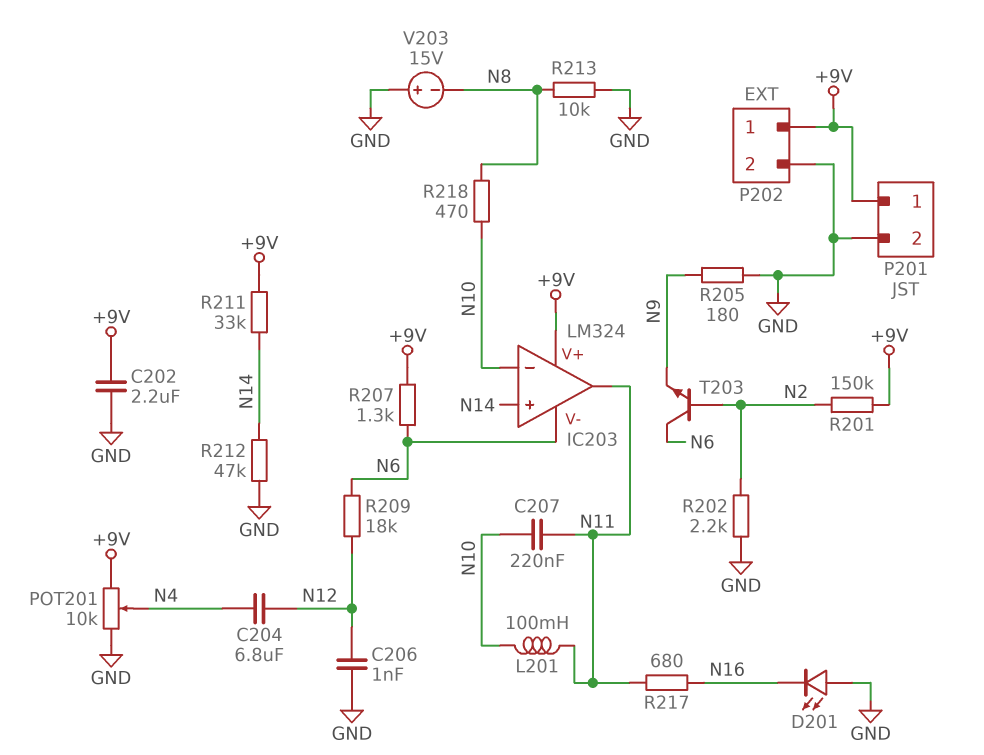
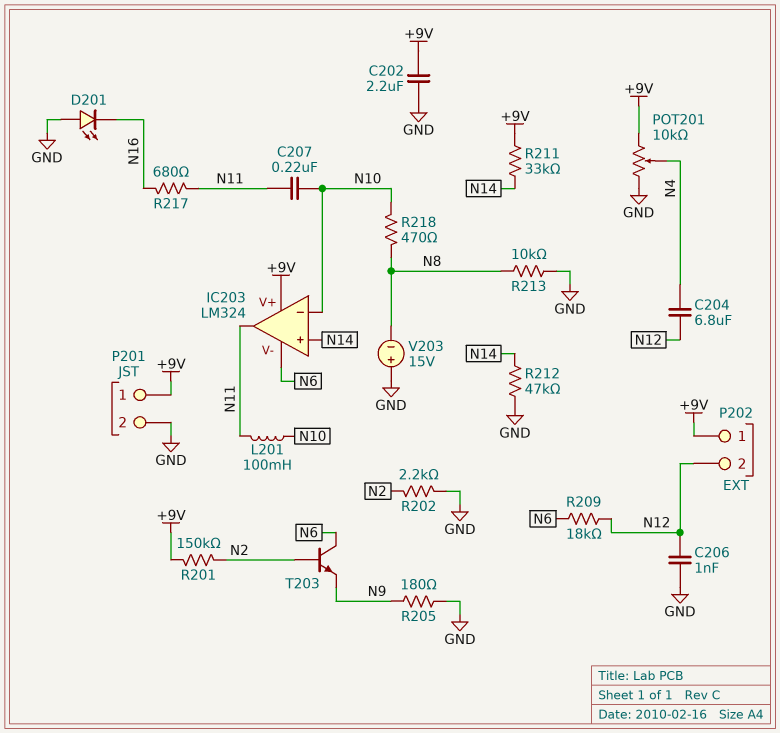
P202 pin 2: GND -> N12
R207: 1.3k (+9V, N6) -> none

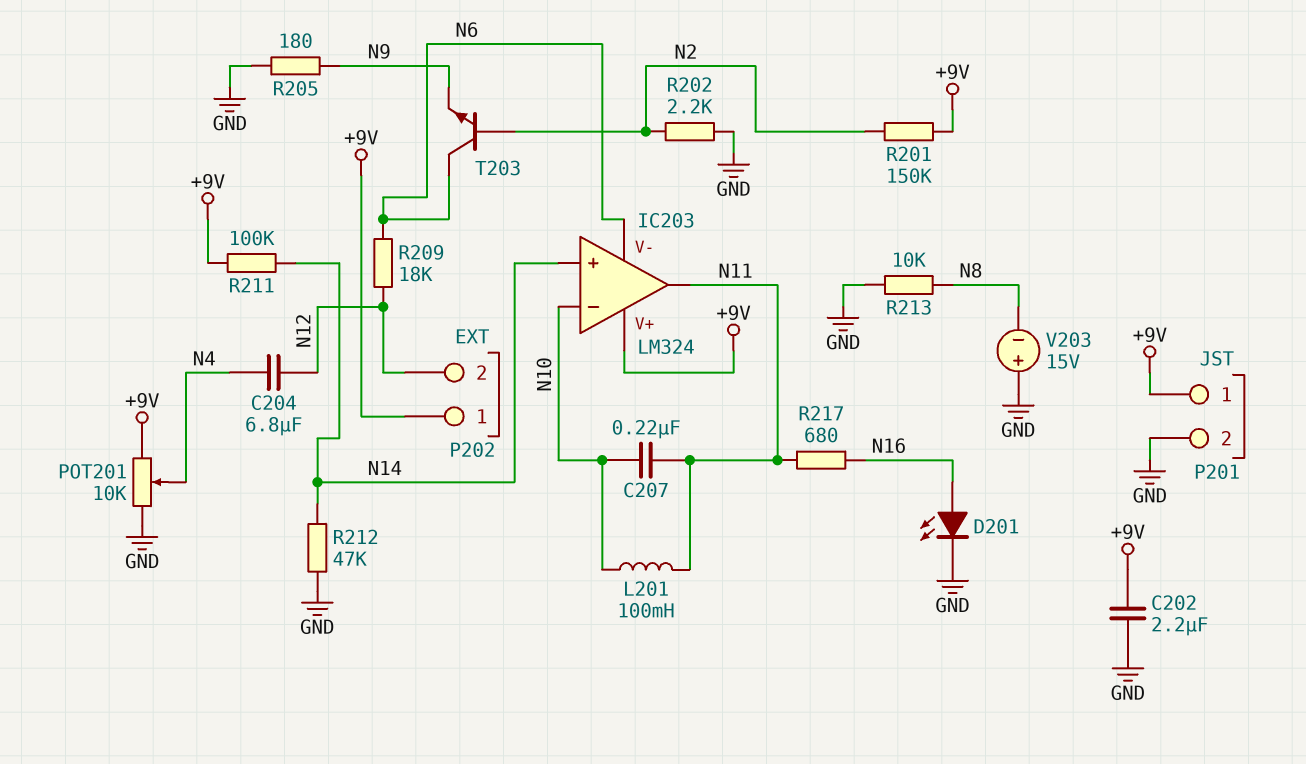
C206: 1nF (GND, N12) -> none
D201: LED (A GND, K N16) -> LED (A N16, K GND)
R211: 33k (+9V, N14) -> 100k (+9V, N14)
R218: 470 (N8, N10) -> none

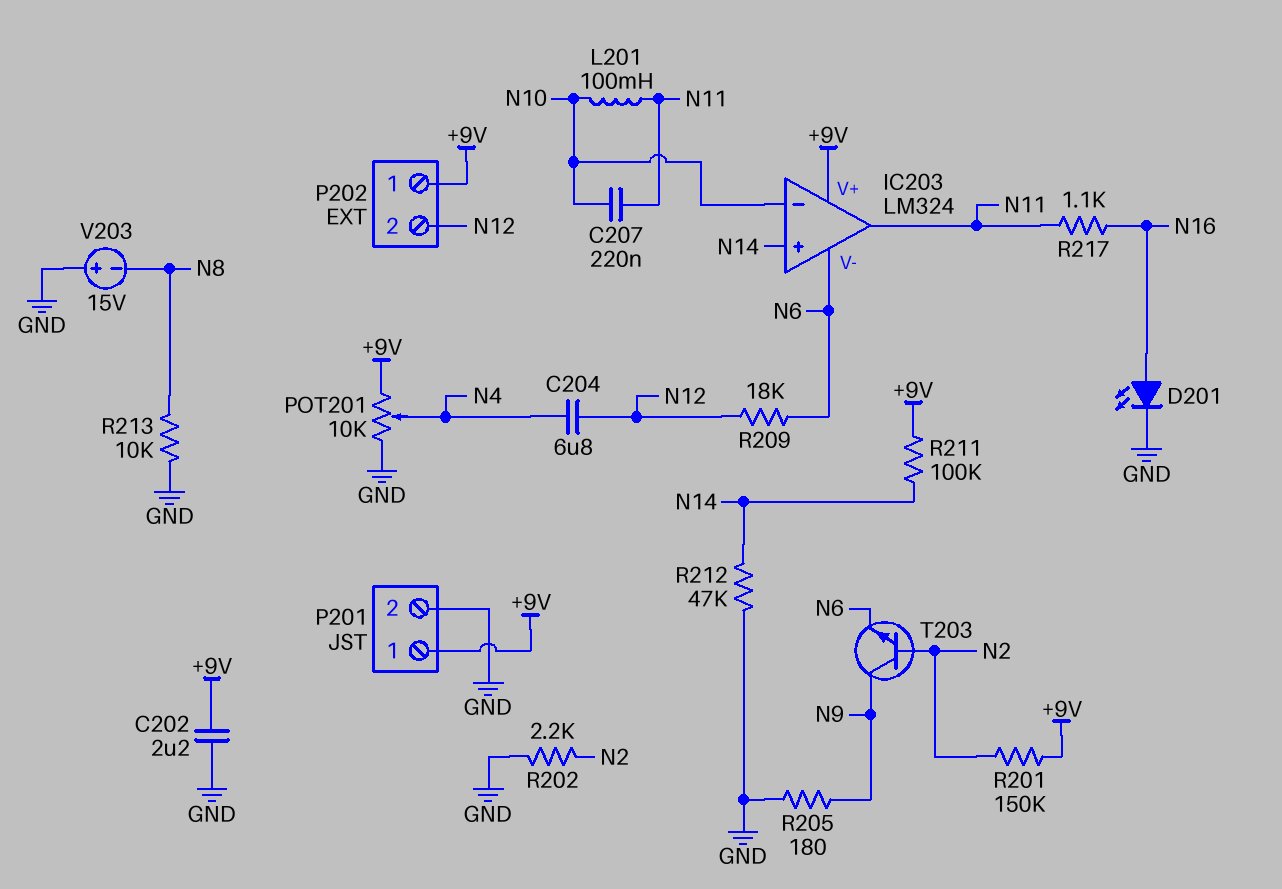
R217: 680 (N11, N16) -> 1.1k (N11, N16)
T203: NPN (B N2, C N6, E N9) -> NPN (B N2, C N9, E N6)

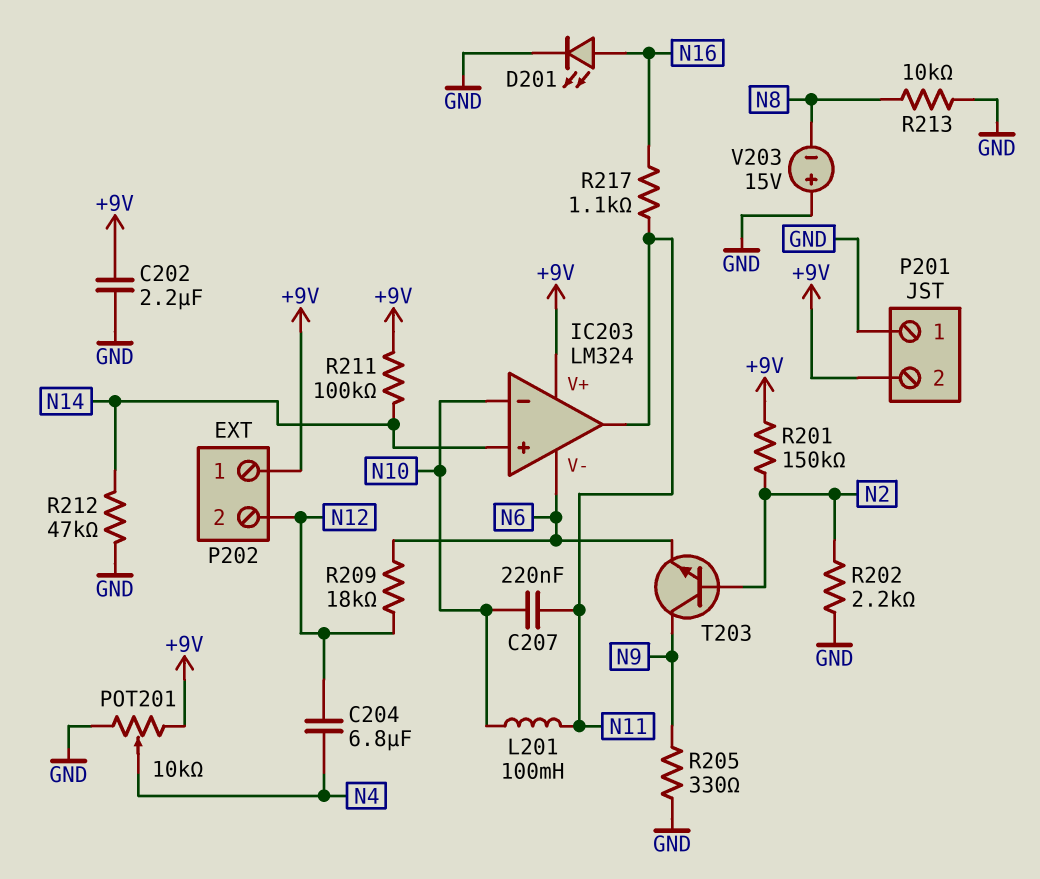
P201 pin 1: +9V -> GND
P201 pin 2: GND -> +9V
R205: 180 (GND, N9) -> 330 (GND, N9)

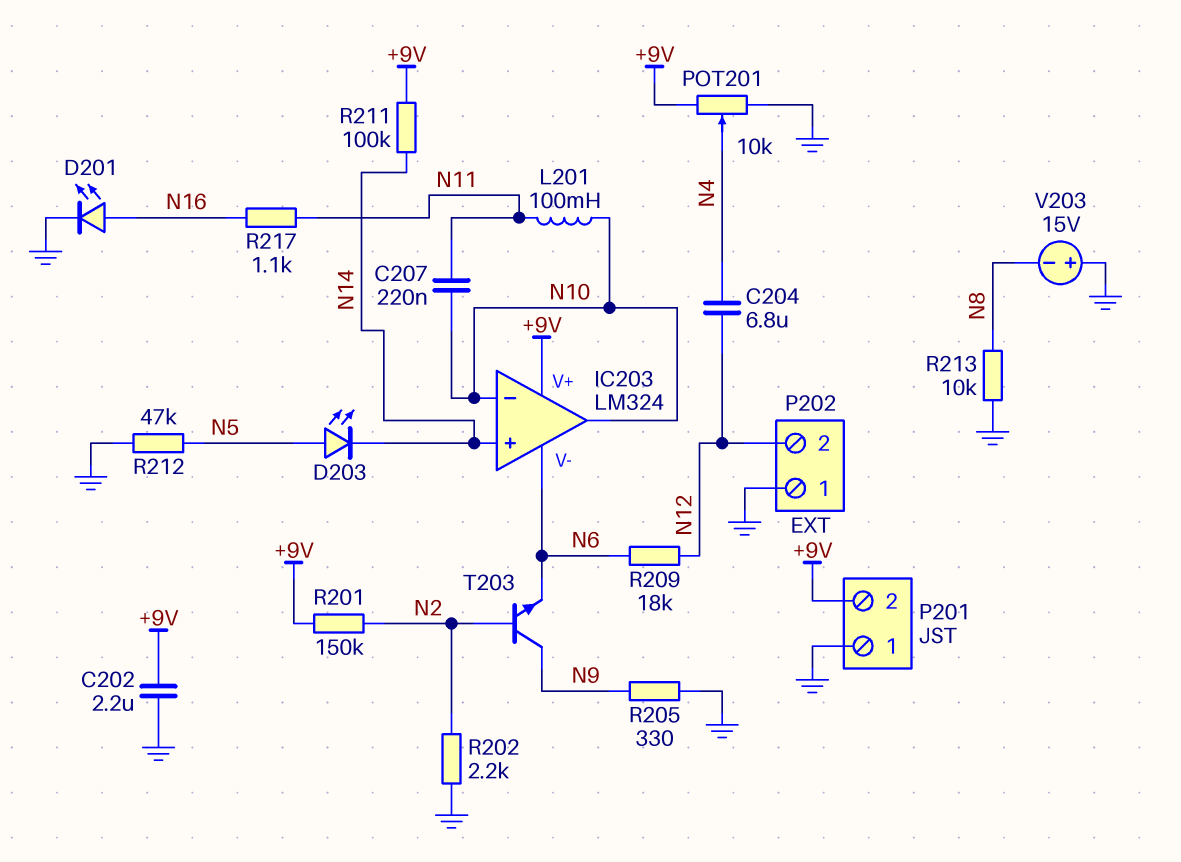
D203: none -> LED (A N5, K N14)
IC203 pin out: N11 -> N10
P202 pin 1: +9V -> GND
R212: 47k (GND, N14) -> 47k (GND, N5)

